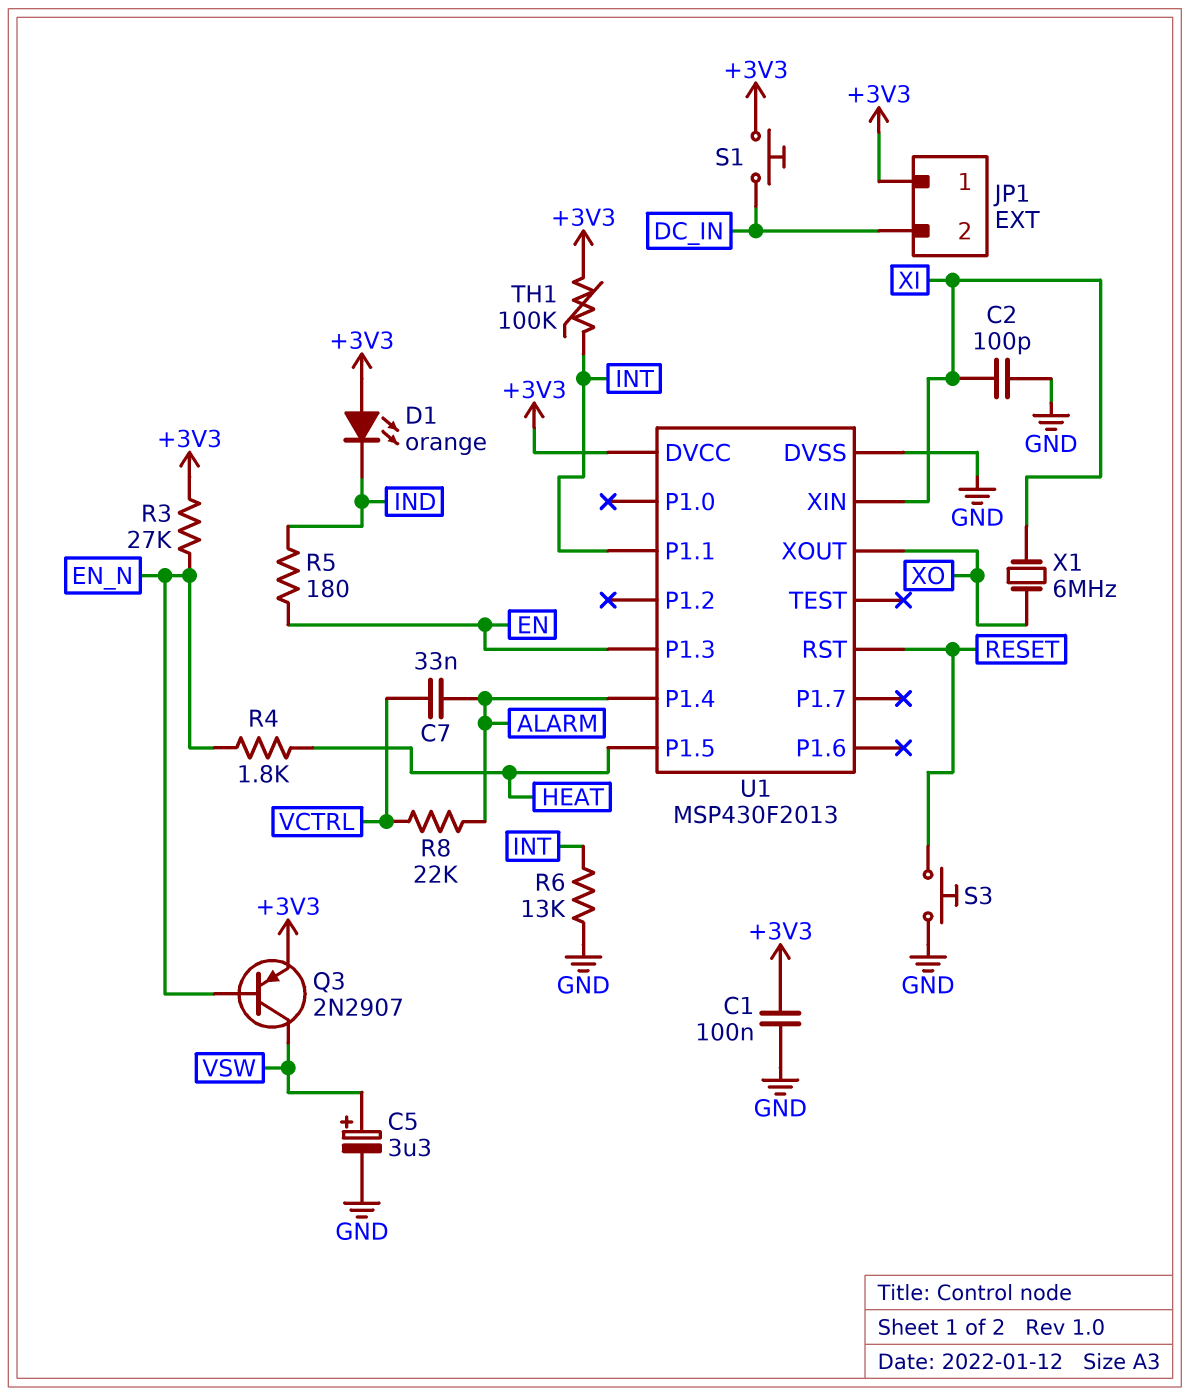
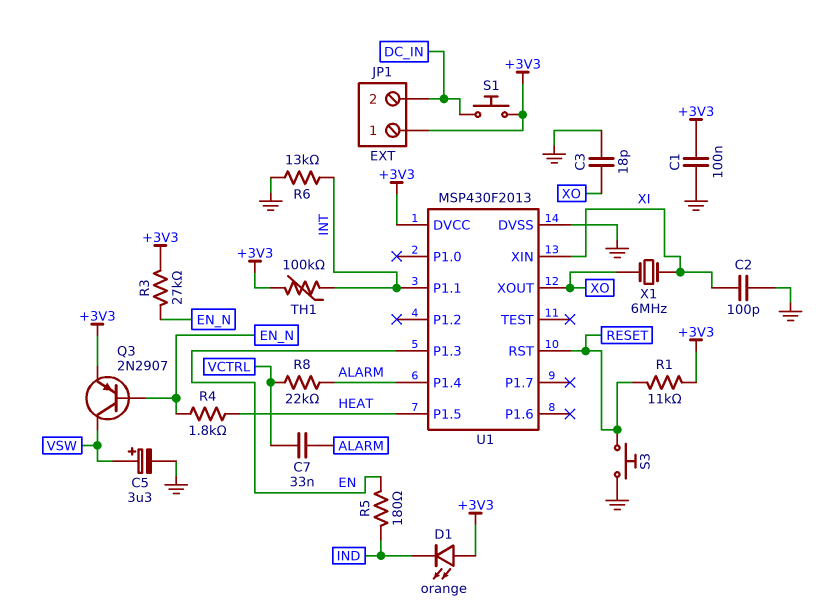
C3: none -> 18pF (GND, XO)
R1: none -> 11k (+3V3, RESET)

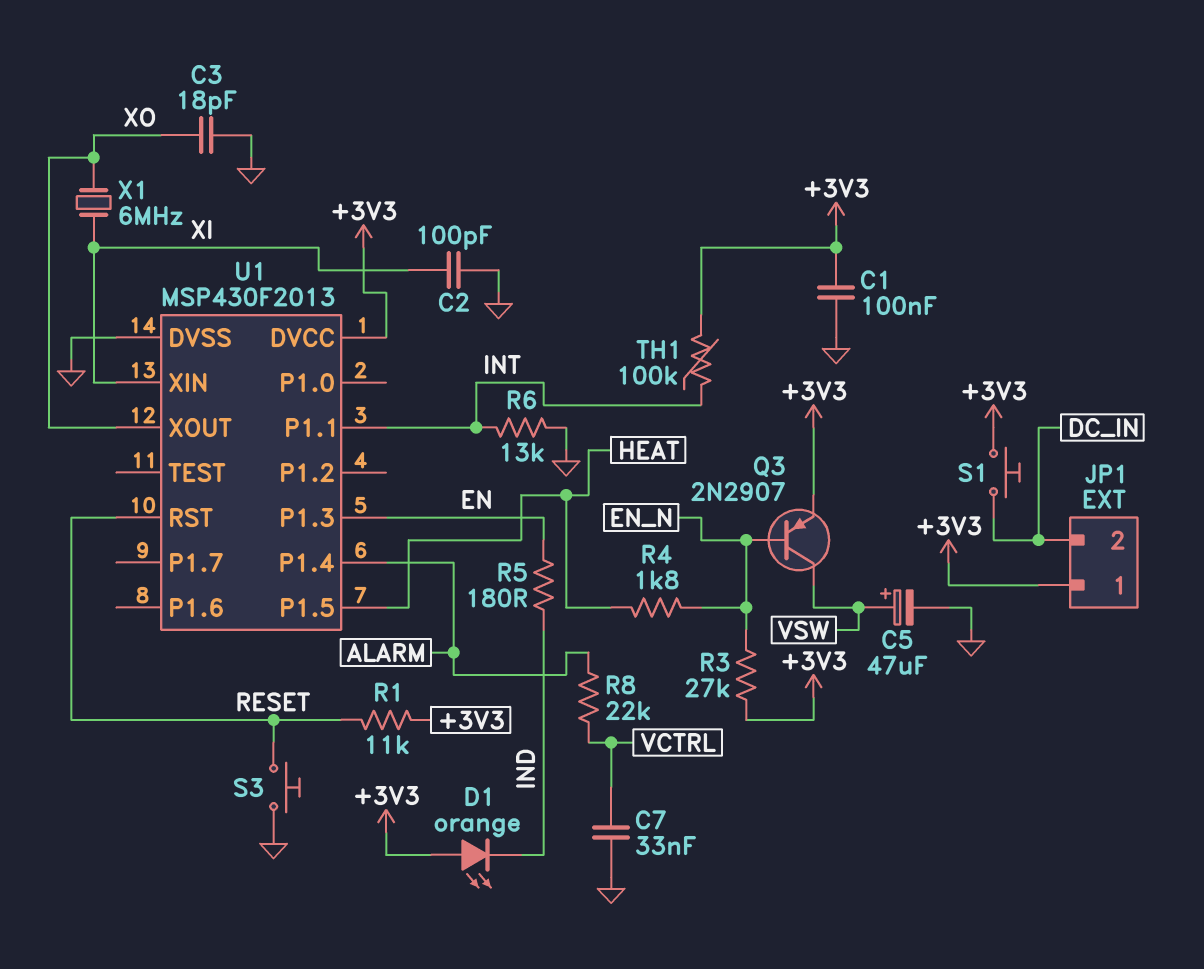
C5: 3.3uF (plus VSW, minus GND) -> 47uF (plus VSW, minus GND)
C7: 33nF (ALARM, VCTRL) -> 33nF (GND, VCTRL)

